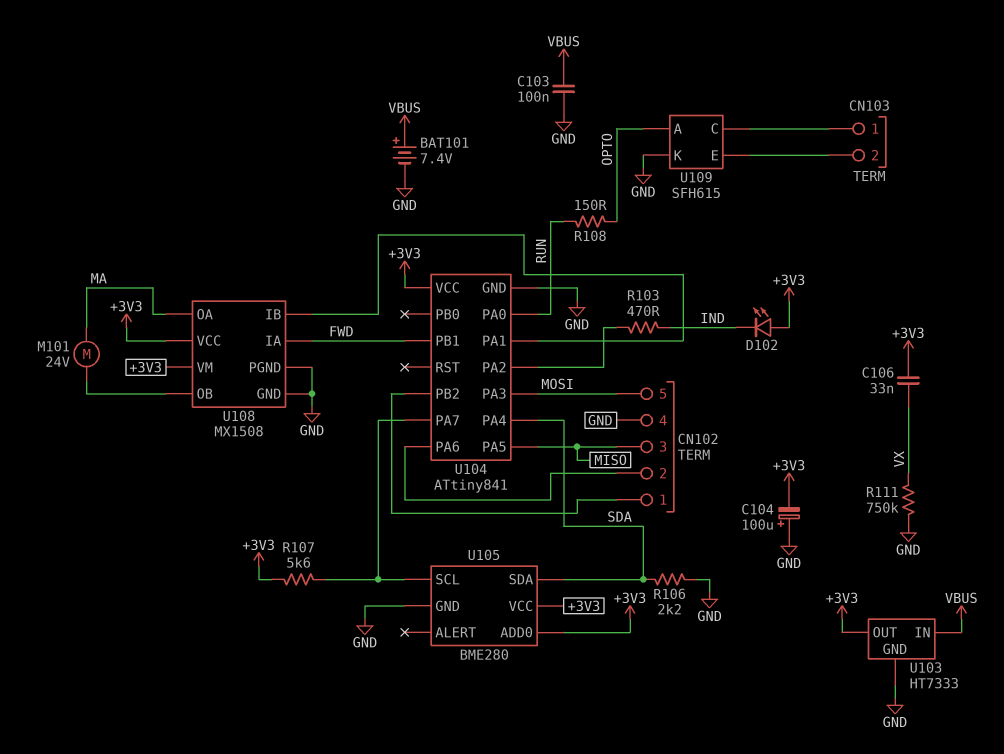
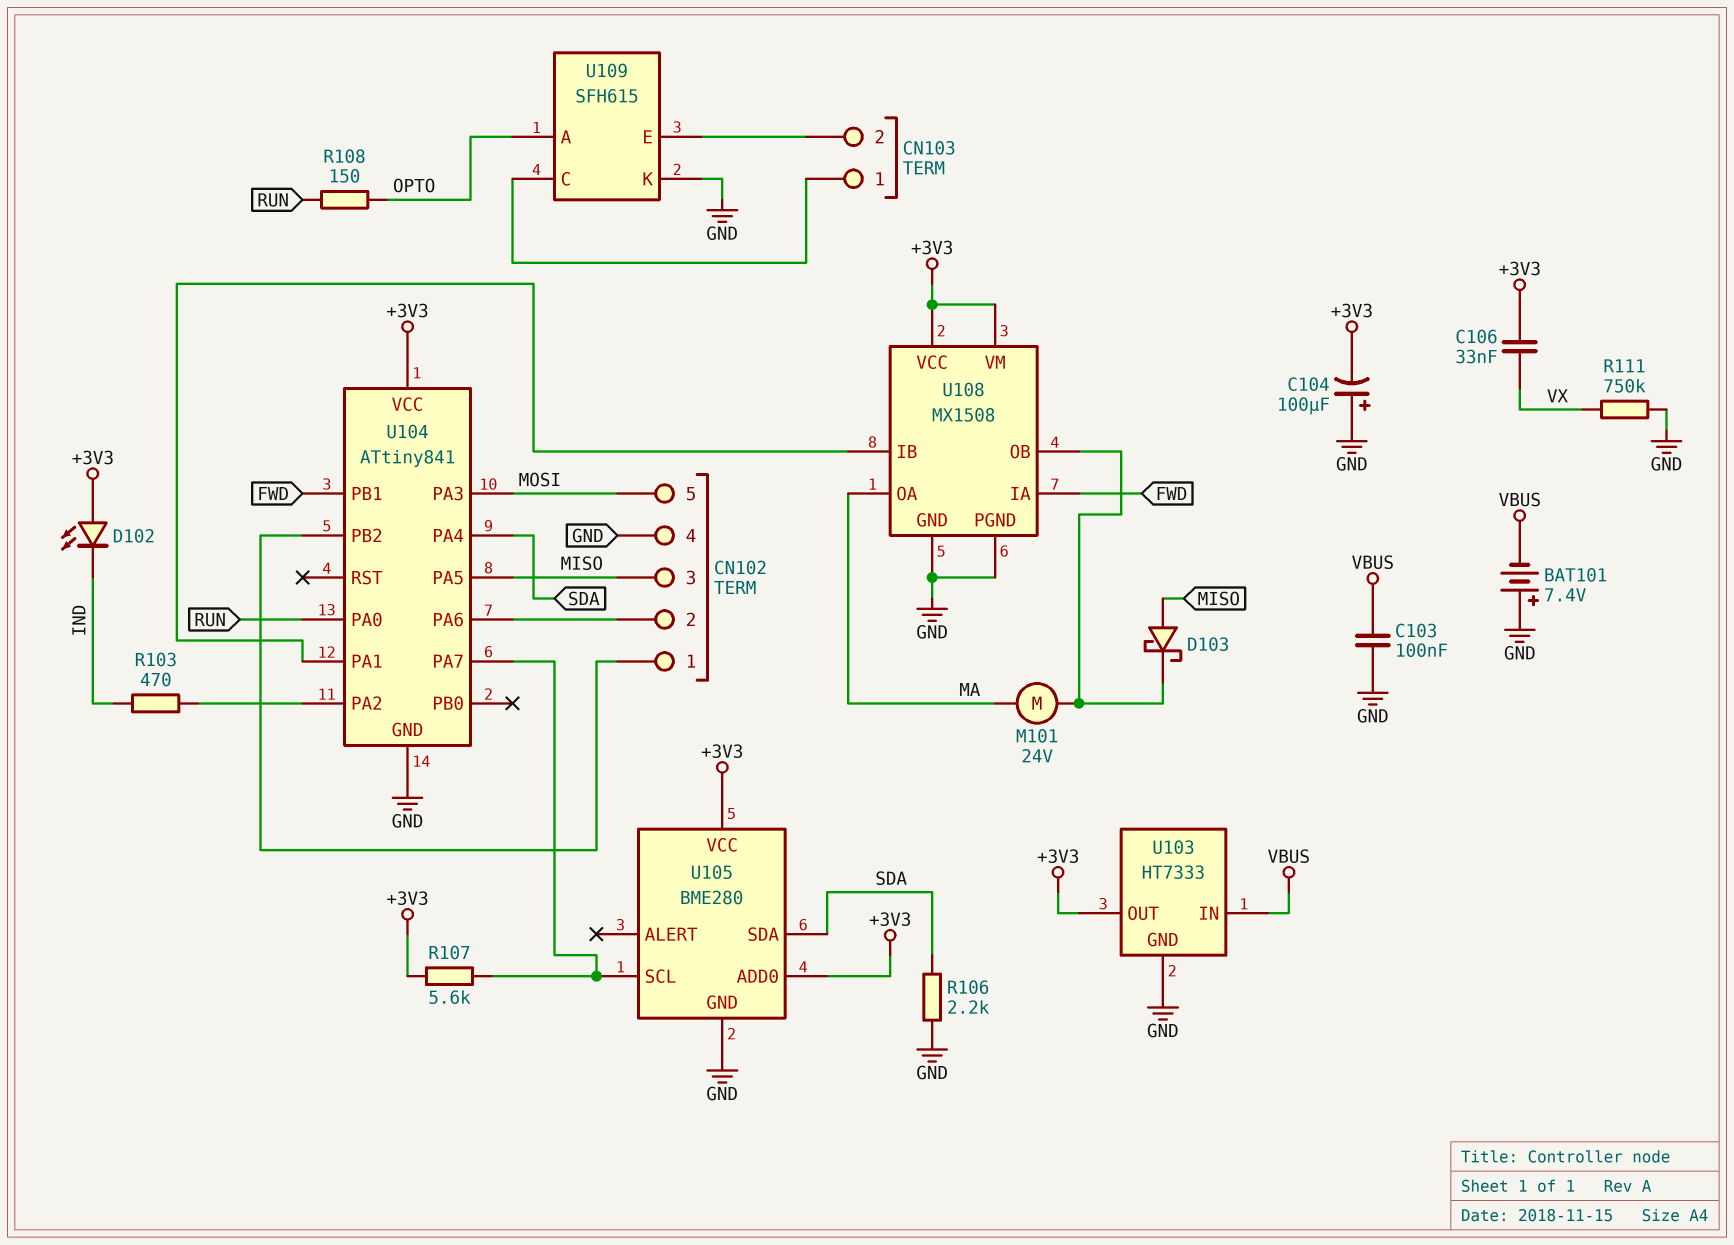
BAT101: 7.4V (plus VBUS, minus GND) -> 7.4V (plus GND, minus VBUS)
D103: none -> schottky (A MISO, K U108/OB)

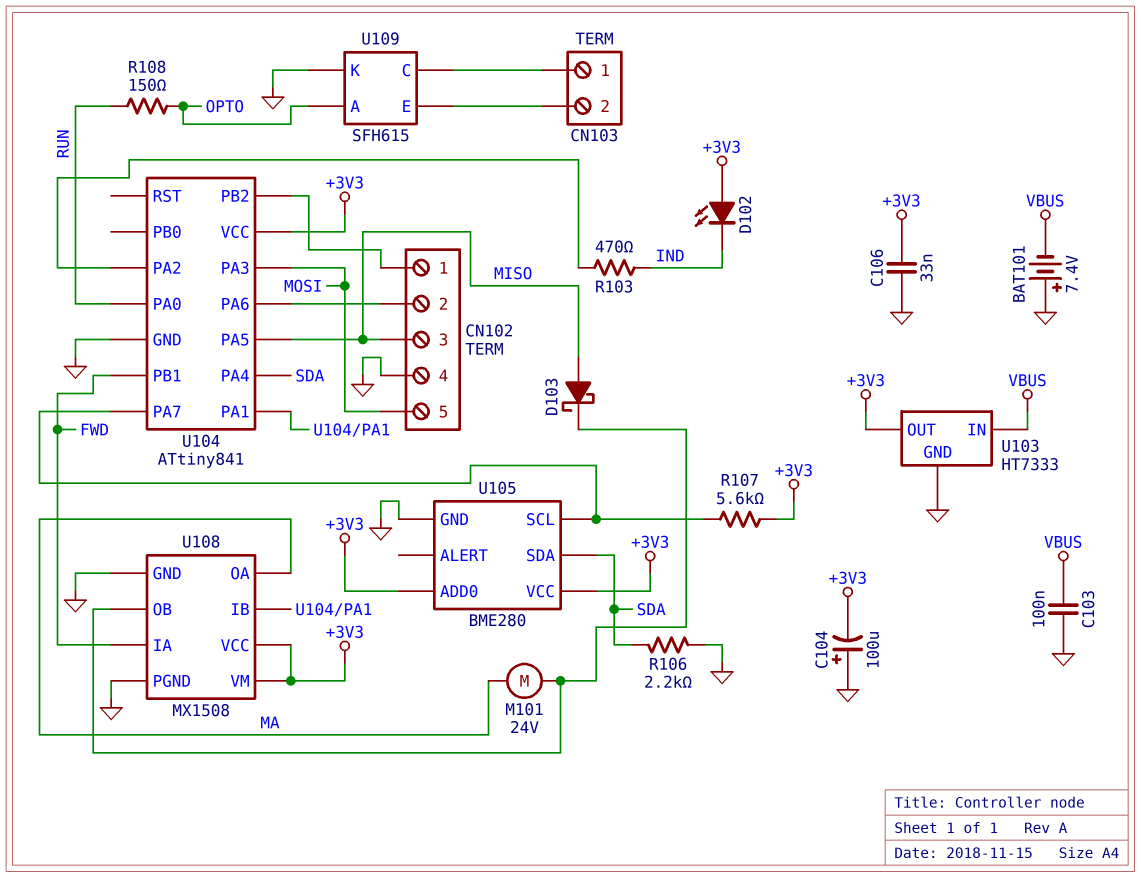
C106: 33nF (+3V3, VX) -> 33nF (+3V3, GND)
R111: 750k (GND, VX) -> none

